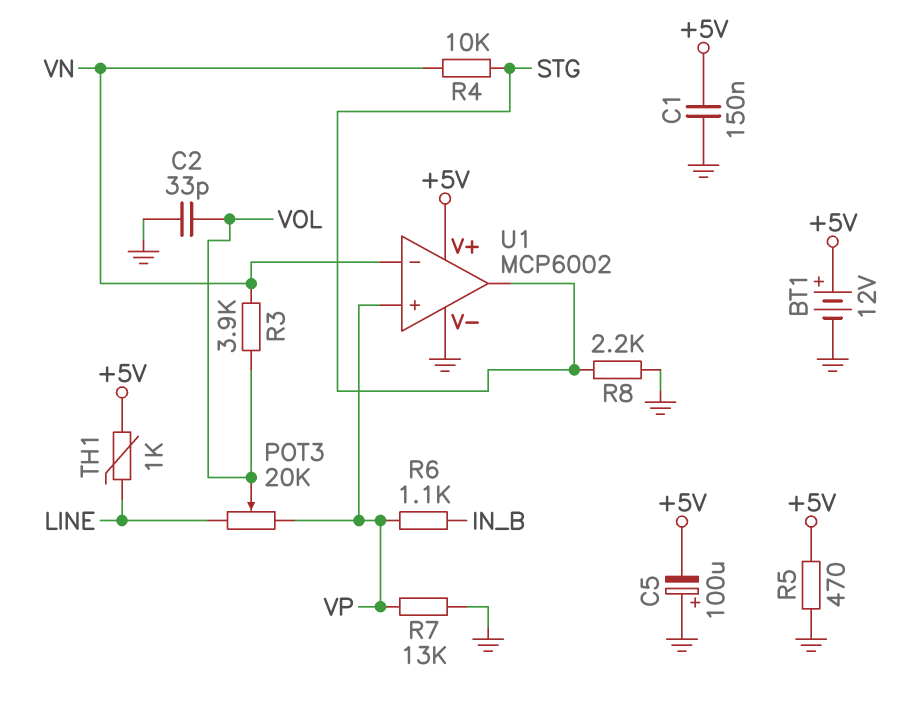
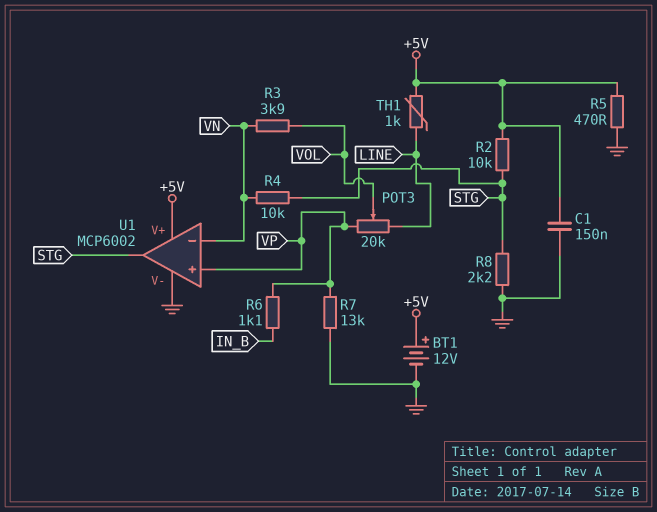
C2: 33pF (GND, VOL) -> none
C5: 100uF (plus GND, minus +5V) -> none
R2: none -> 10k (+5V, STG)

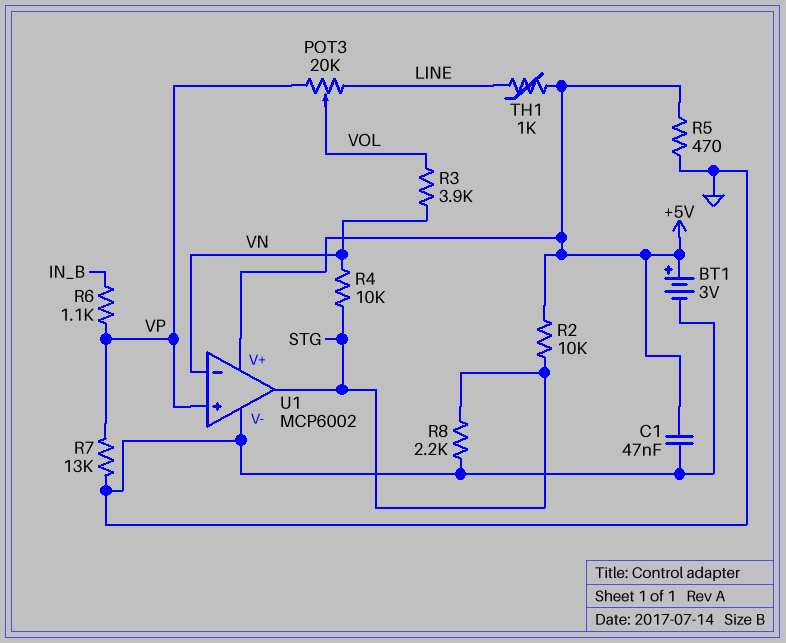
BT1: 12V (plus +5V, minus GND) -> 3V (plus +5V, minus GND)
C1: 150nF (+5V, GND) -> 47nF (+5V, GND)

